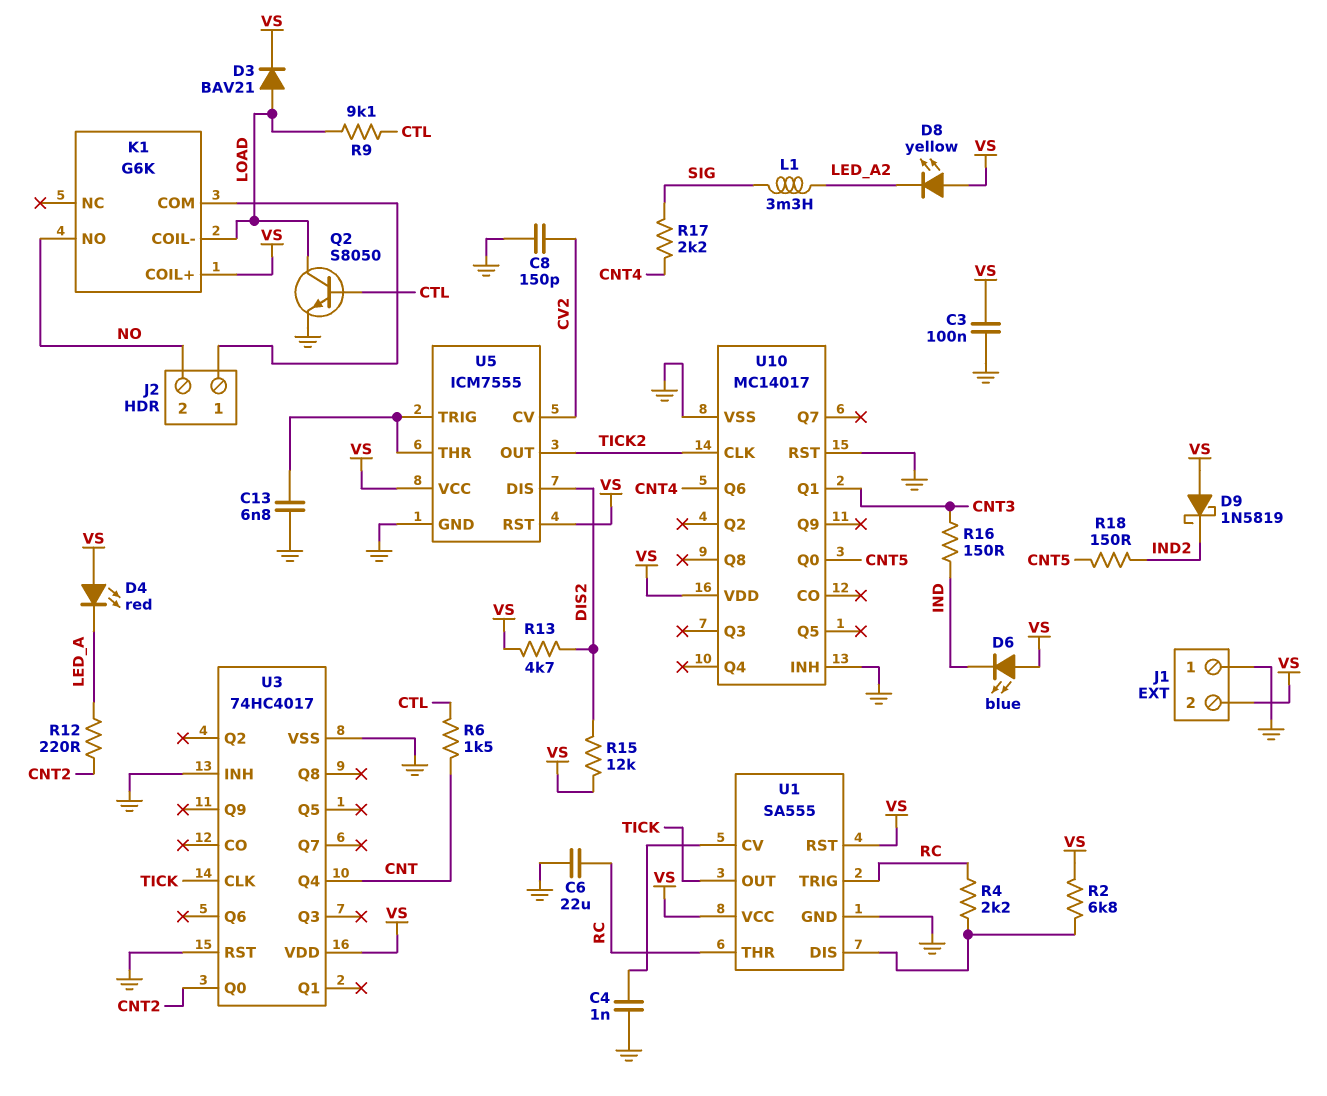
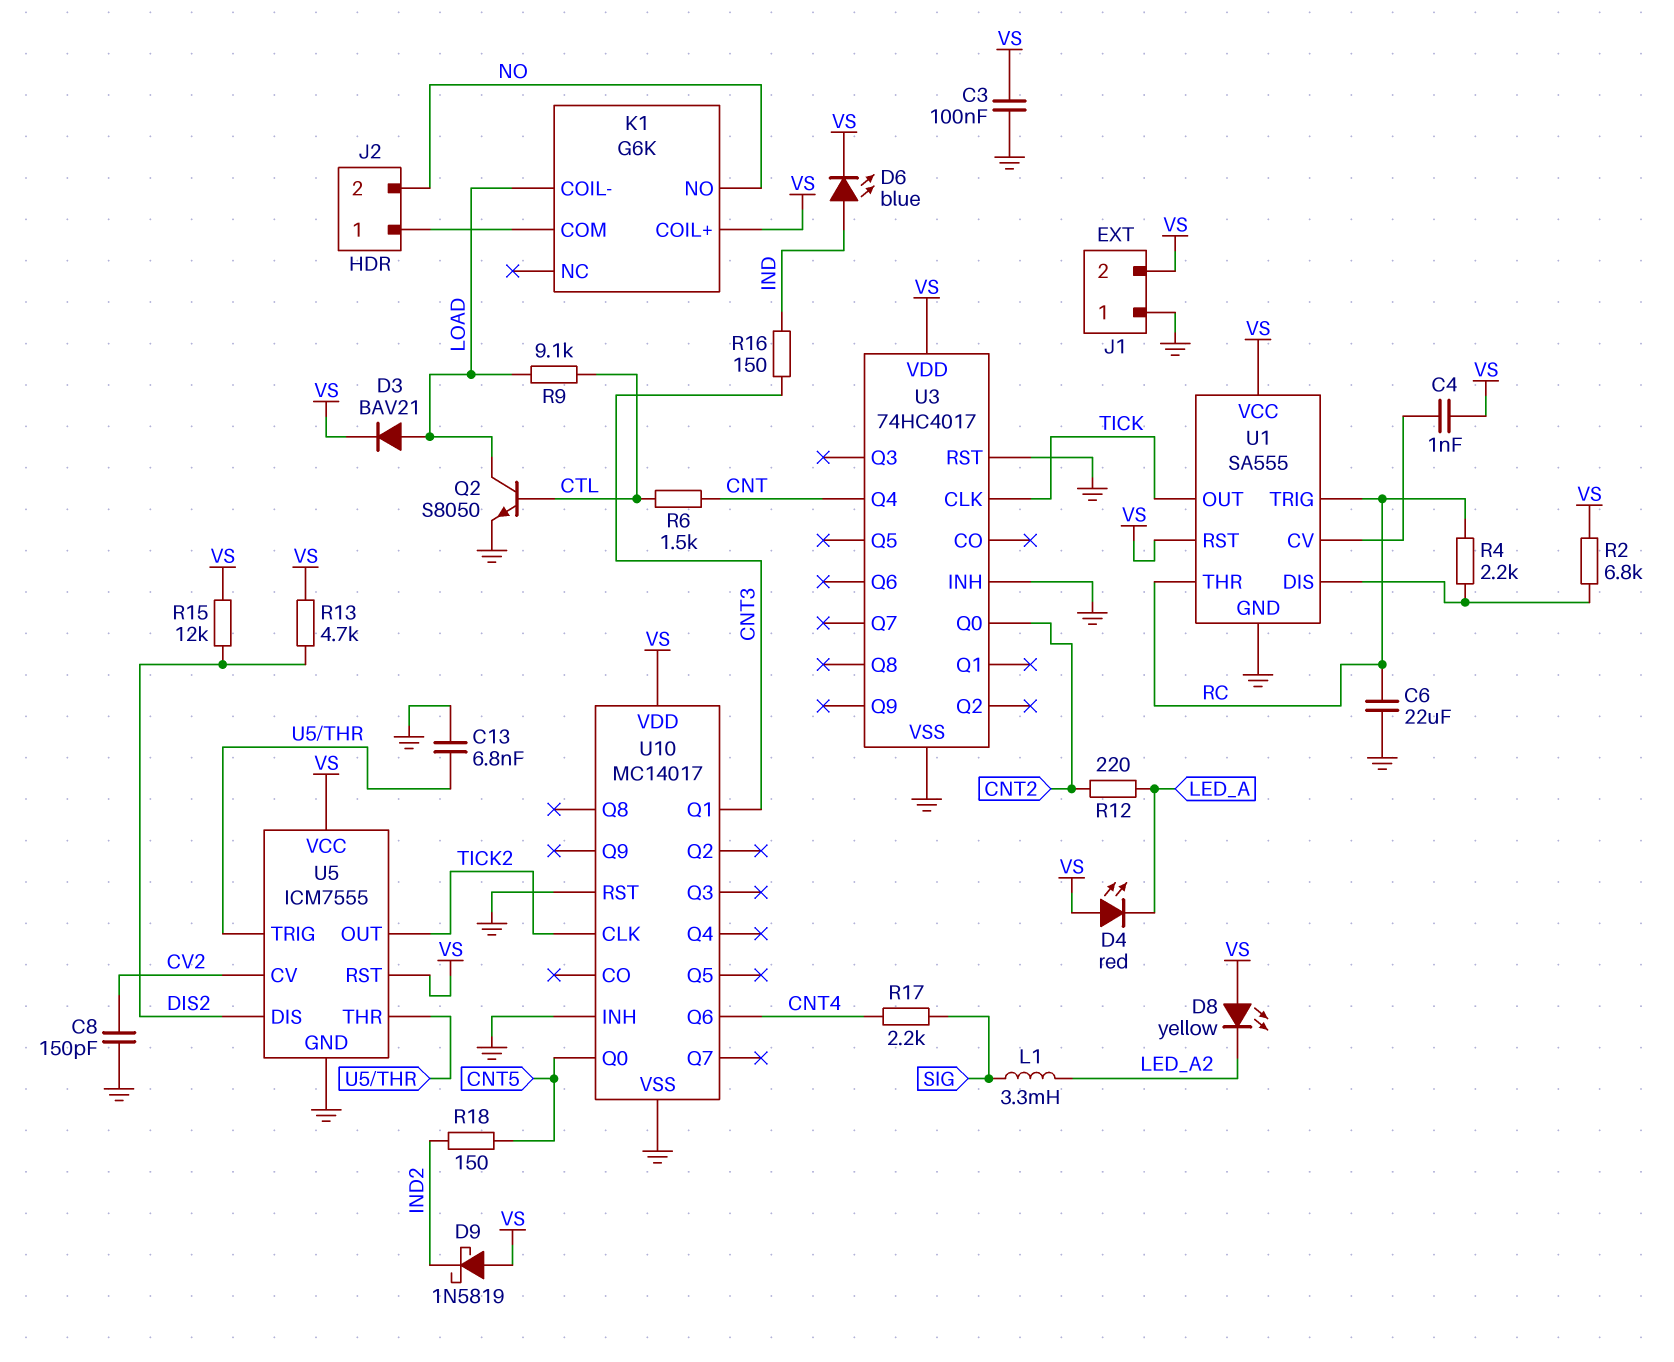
C4: 1nF (GND, U1/CV) -> 1nF (U1/CV, VS)
D6: LED blue (A VS, K IND) -> LED blue (A IND, K VS)

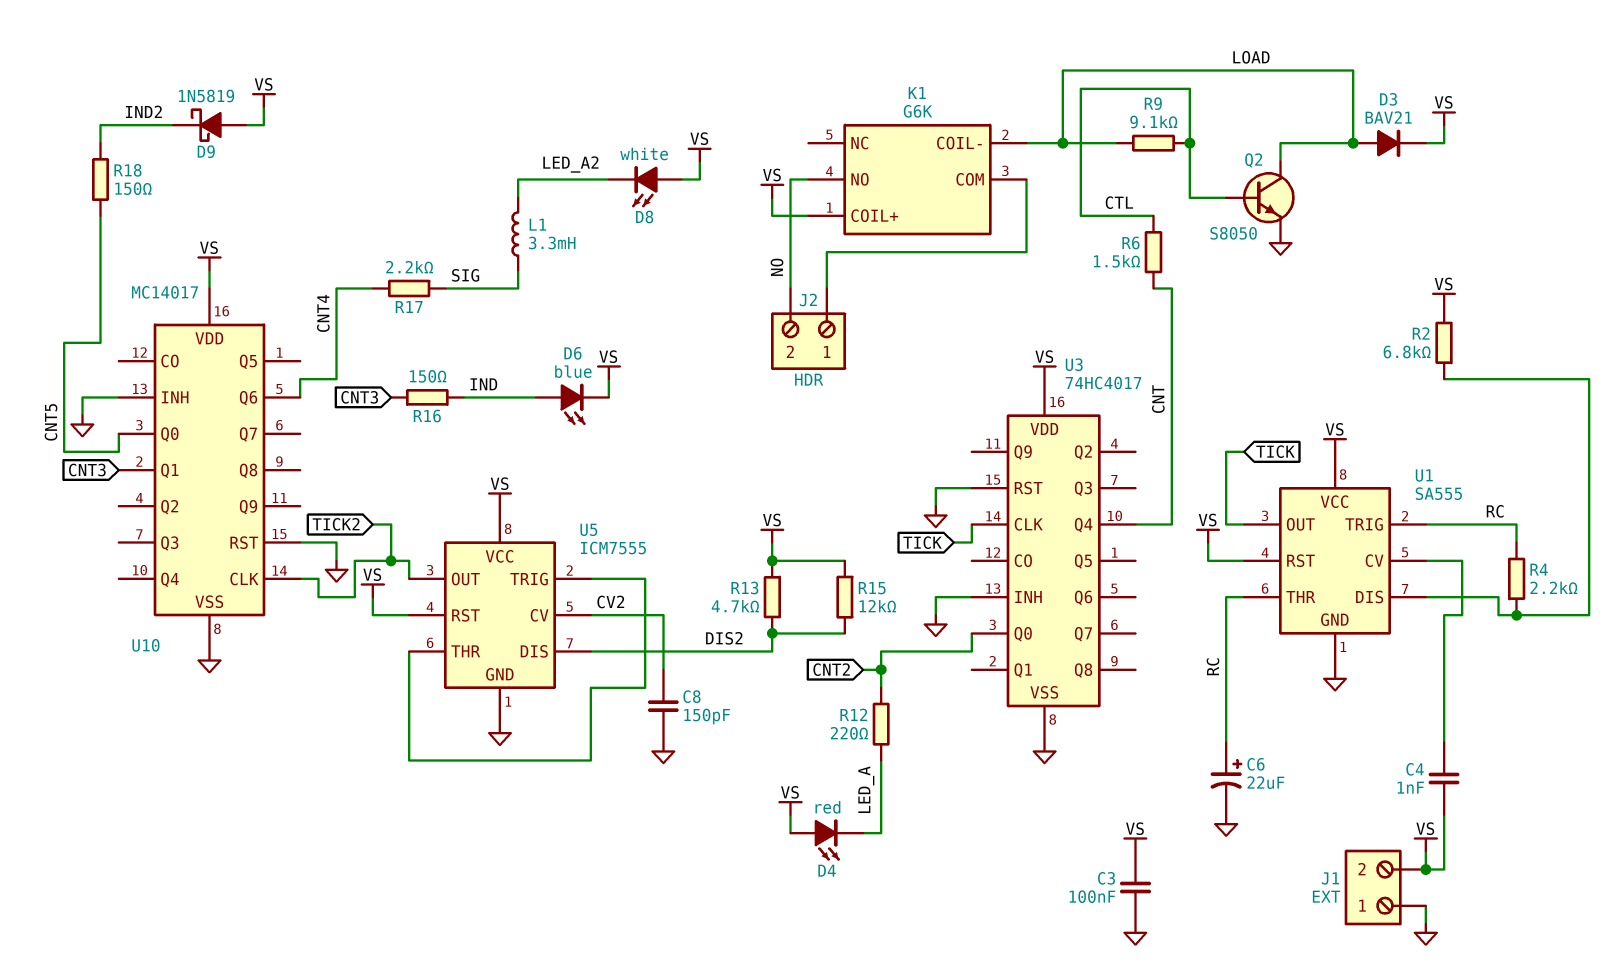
C6: 22uF (GND, RC) -> 22uF (plus RC, minus GND)
C13: 6.8nF (GND, U5/THR) -> none
D8: LED yellow (A VS, K LED_A2) -> LED white (A VS, K LED_A2)

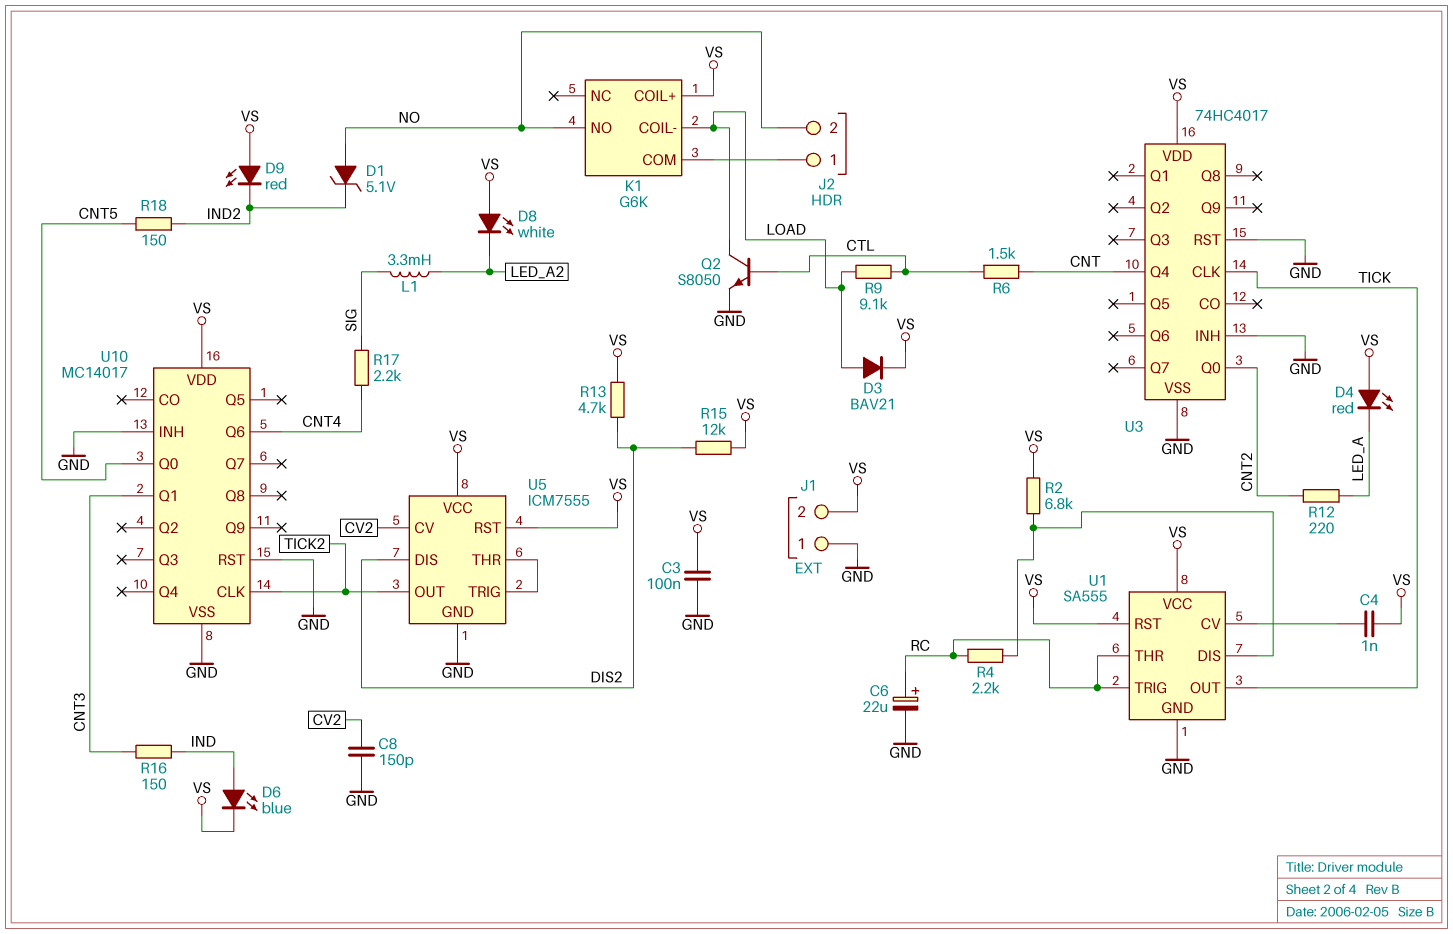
D1: none -> zener 5.1V (A NO, K IND2)
D9: schottky 1N5819 (A VS, K IND2) -> LED red (A VS, K IND2)

